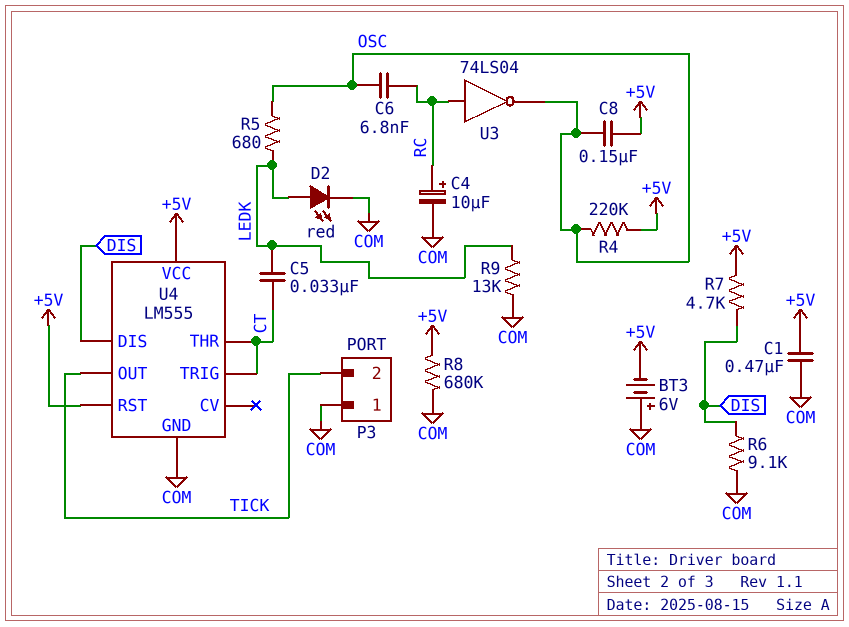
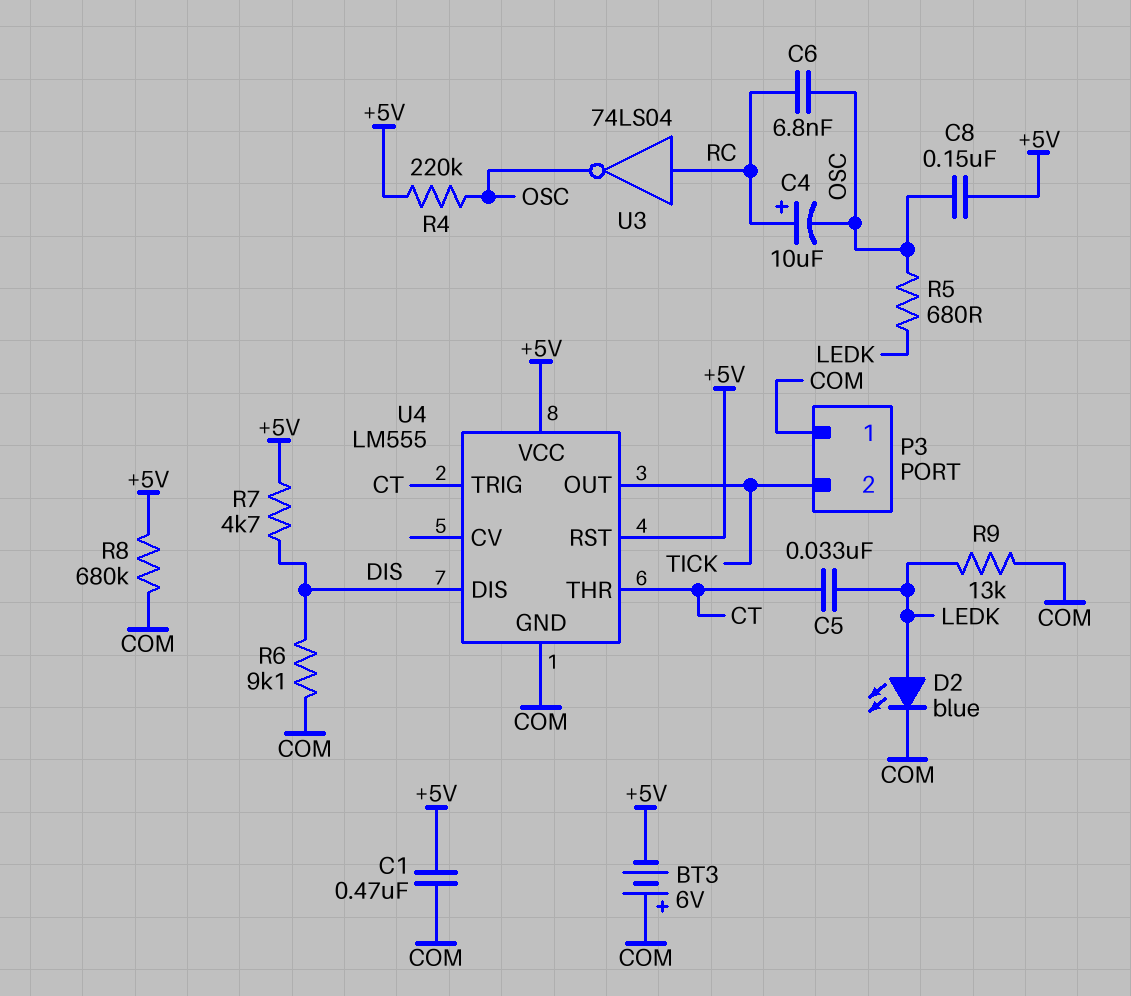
C4: 10uF (plus RC, minus COM) -> 10uF (plus RC, minus OSC)
D2: LED red (A LEDK, K COM) -> LED blue (A LEDK, K COM)

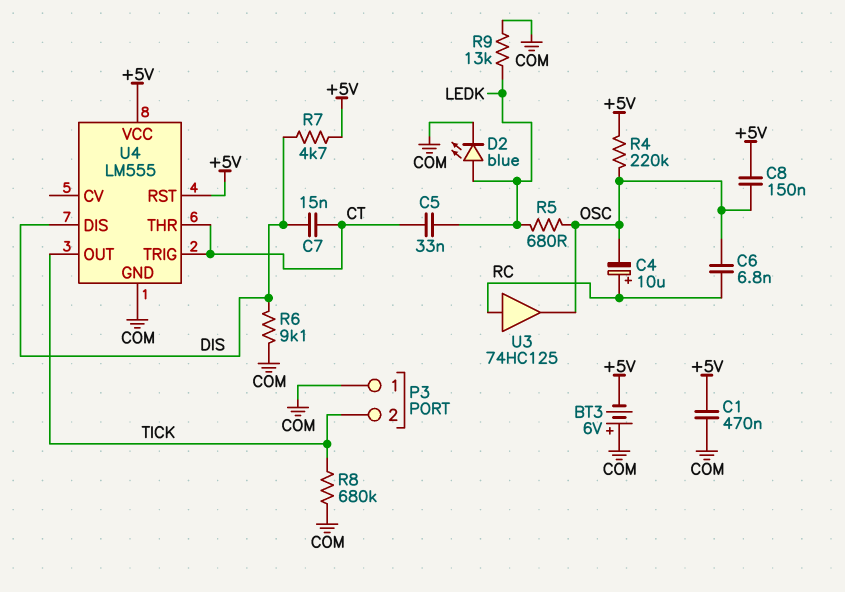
C7: none -> 15nF (CT, DIS)
R8: 680k (+5V, COM) -> 680k (COM, TICK)
U3: NOT 74LS04 (in RC, out OSC) -> buffer 74HC125 (in RC, out OSC)

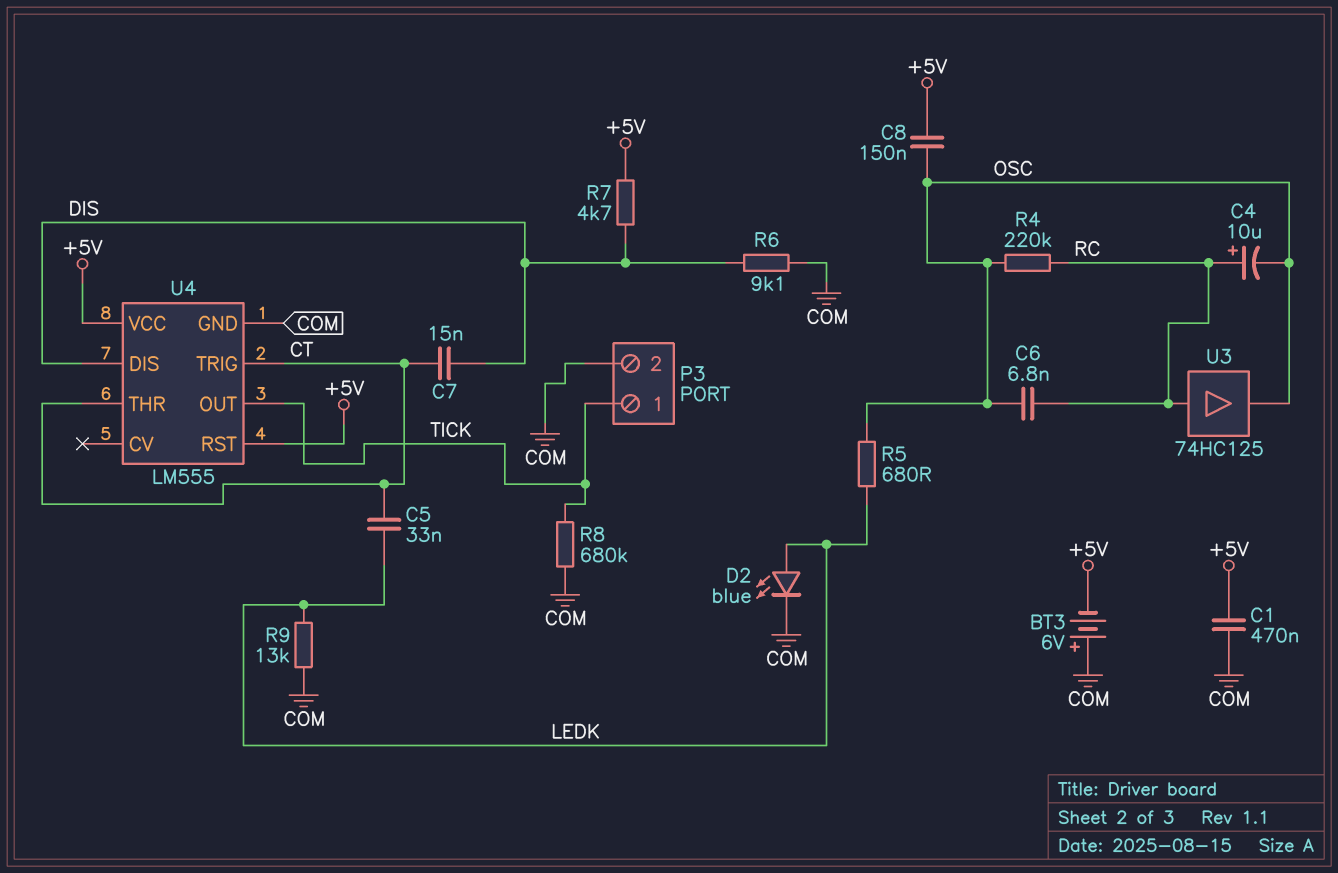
P3 pin 1: COM -> TICK
P3 pin 2: TICK -> COM
R4: 220k (+5V, OSC) -> 220k (OSC, RC)

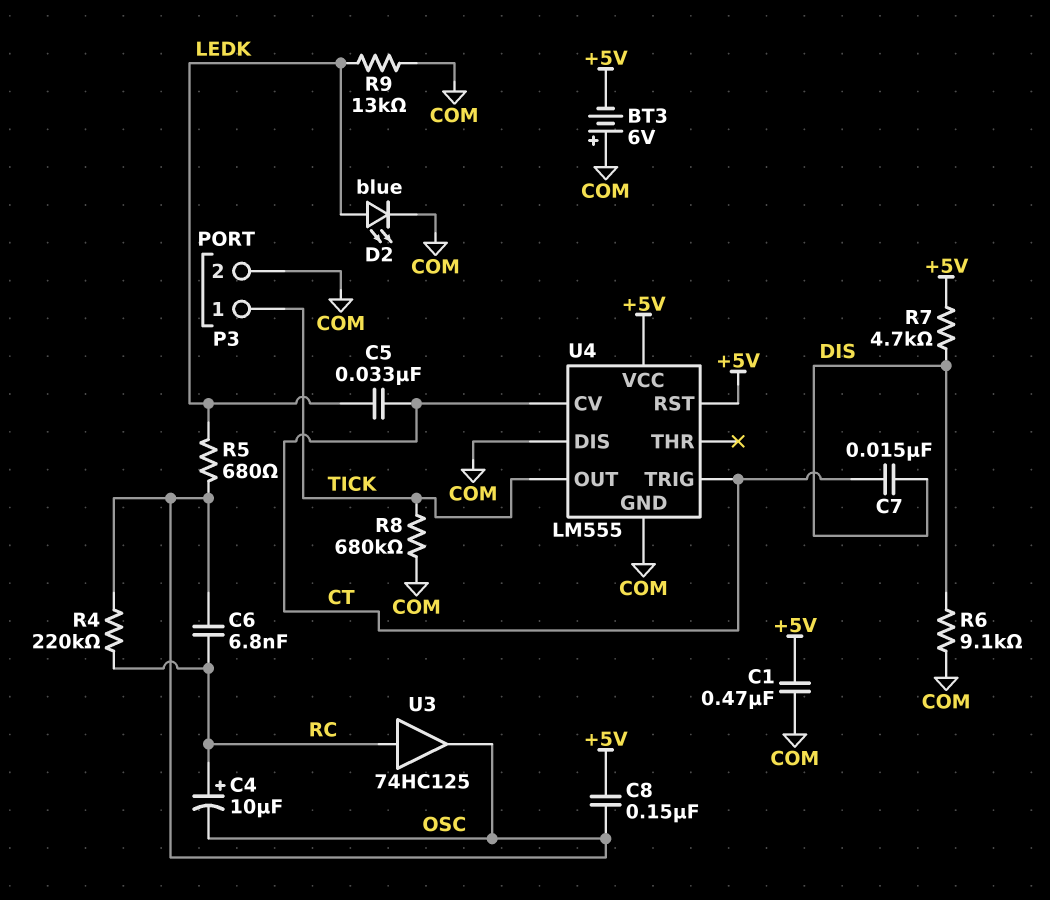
U4 pin CV: none -> CT
U4 pin DIS: DIS -> COM
U4 pin THR: CT -> none

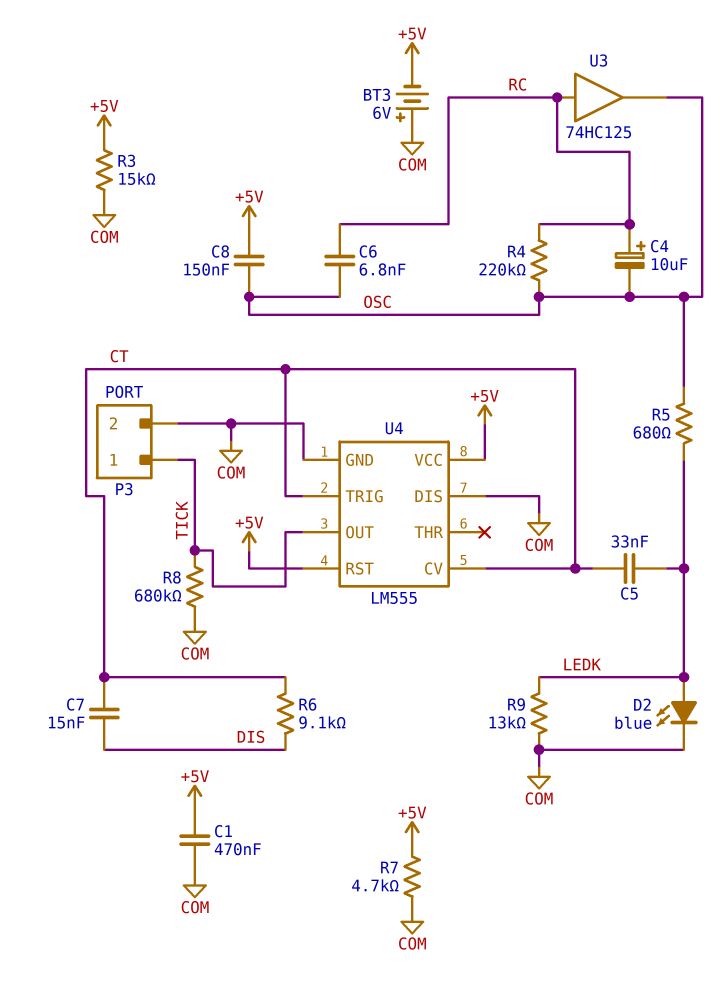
R3: none -> 15k (+5V, COM)
R6: 9.1k (COM, DIS) -> 9.1k (CT, DIS)
R7: 4.7k (+5V, DIS) -> 4.7k (+5V, COM)

